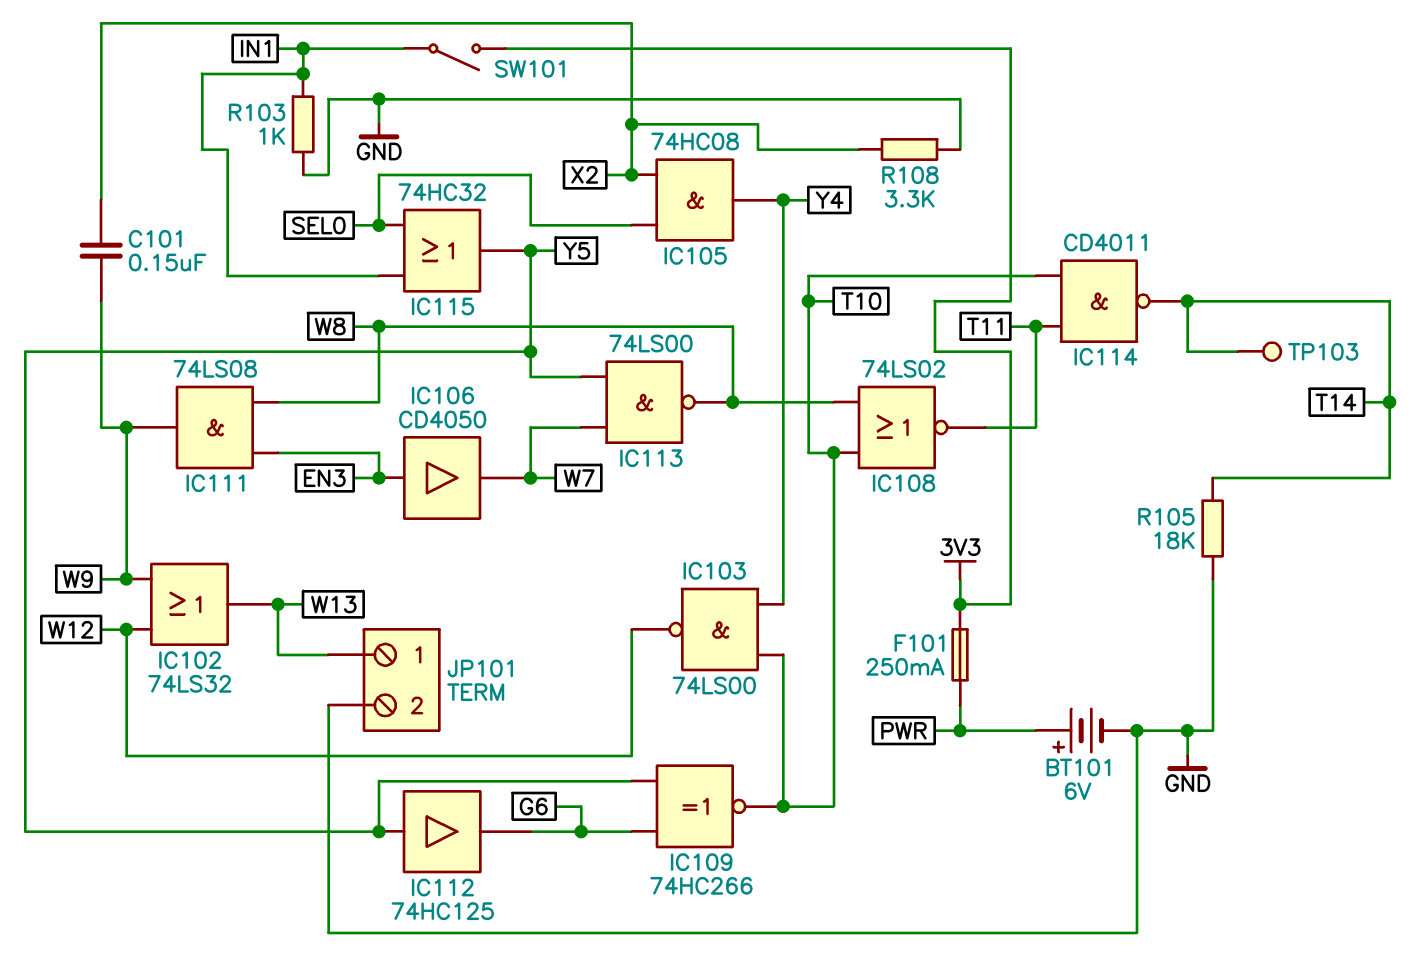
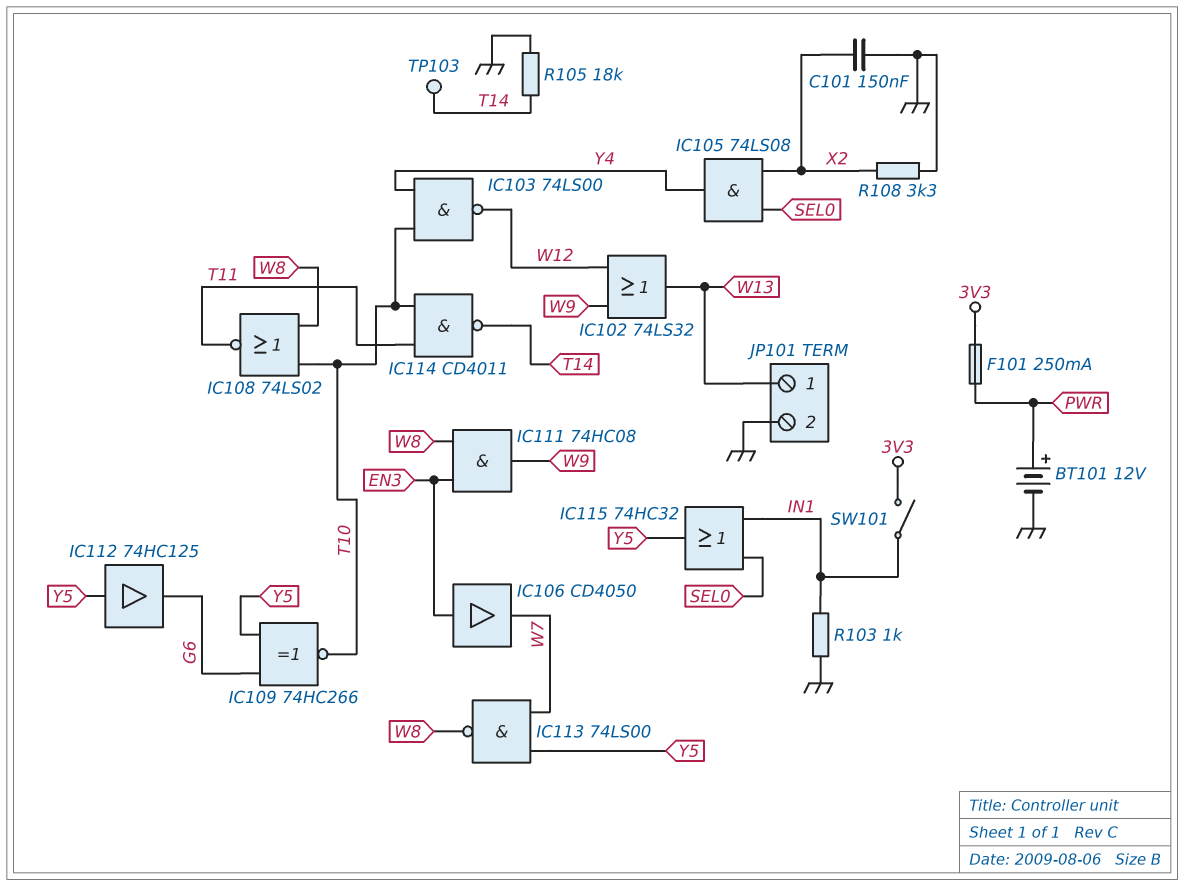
BT101: 6V (plus PWR, minus GND) -> 12V (plus PWR, minus GND)
C101: 150nF (W9, X2) -> 150nF (GND, X2)
IC105: AND 74HC08 (in SEL0, in X2, out Y4) -> AND 74LS08 (in SEL0, in X2, out Y4)
IC111: AND 74LS08 (in EN3, in W8, out W9) -> AND 74HC08 (in EN3, in W8, out W9)

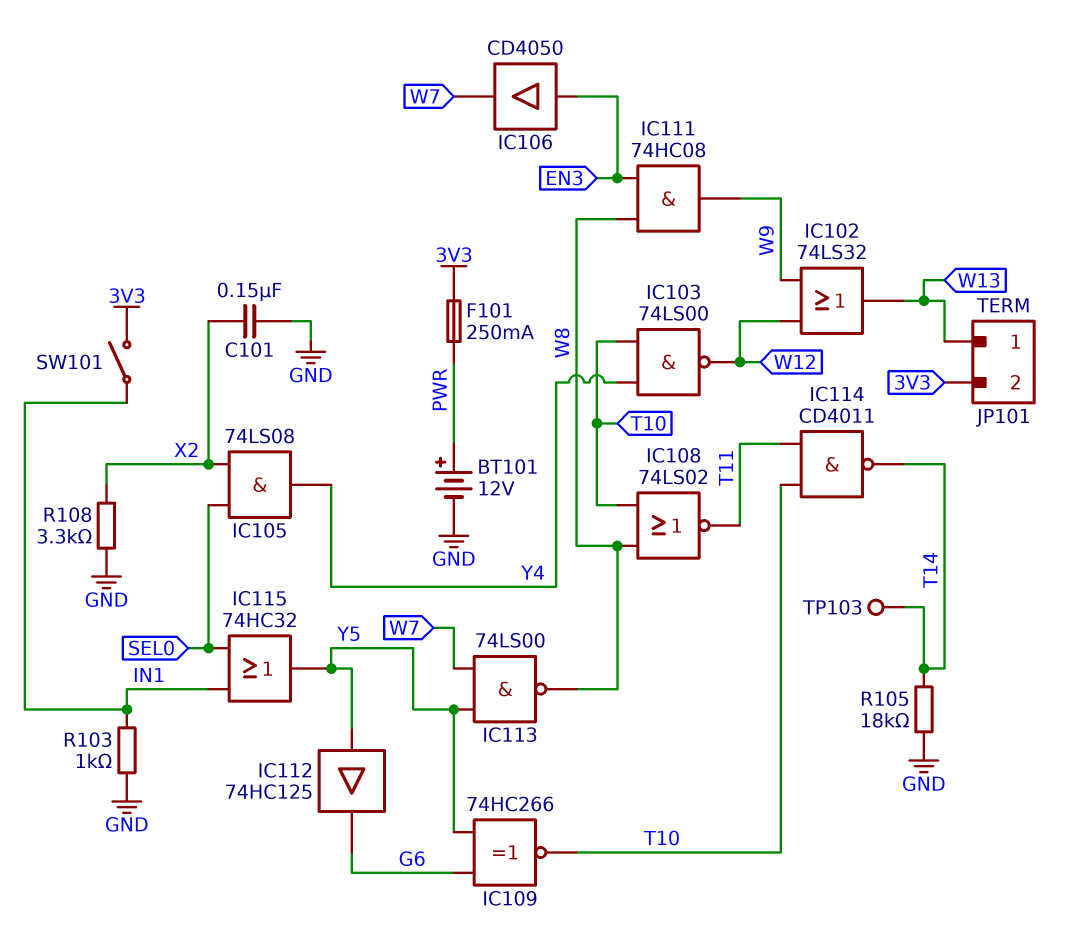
JP101 pin 2: GND -> 3V3

